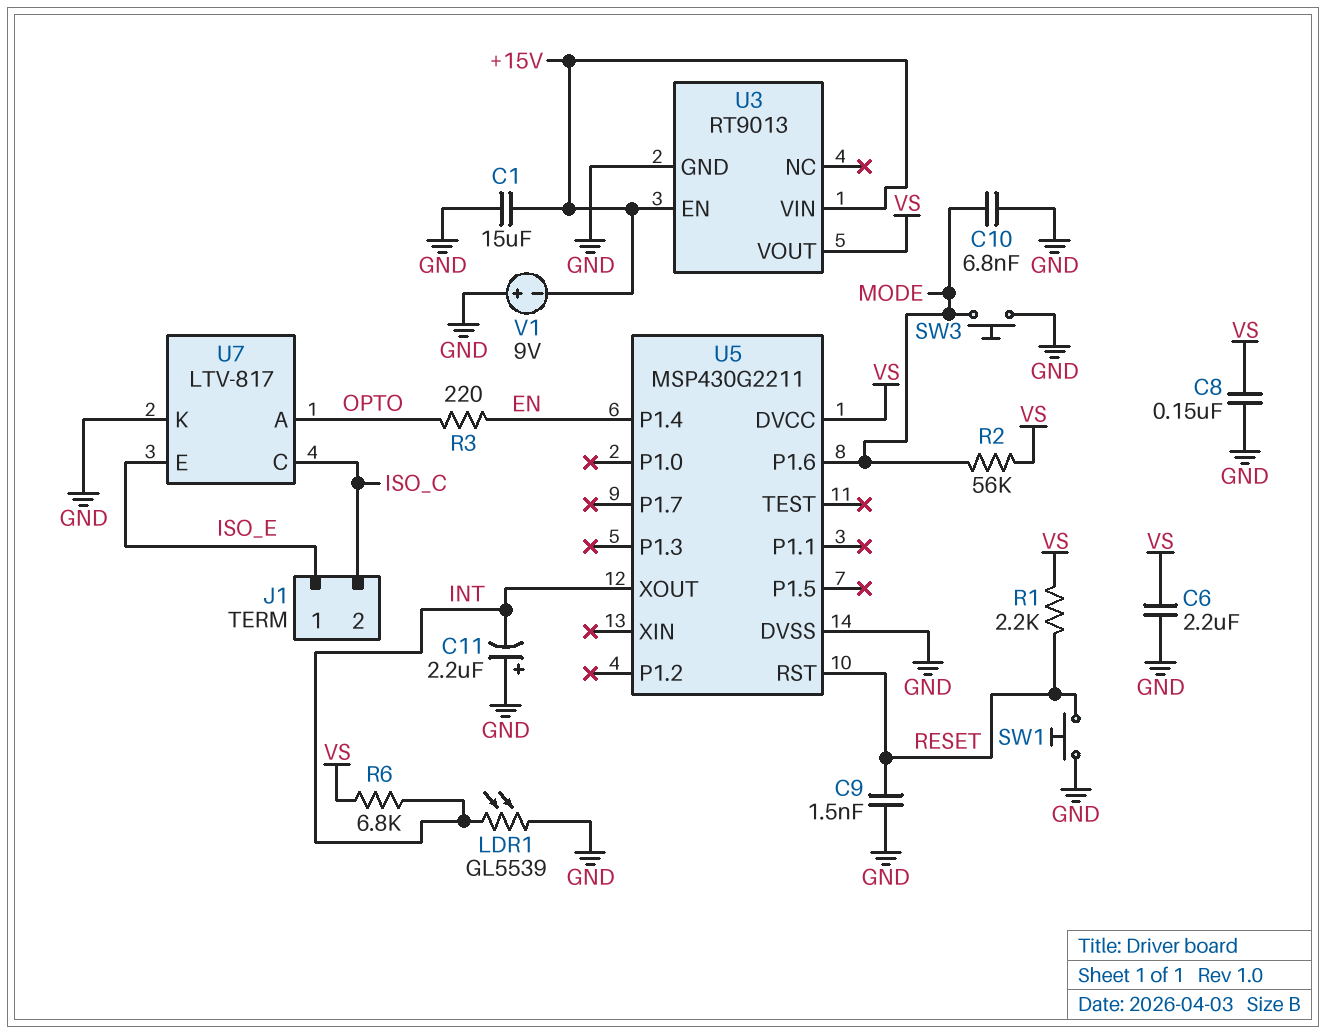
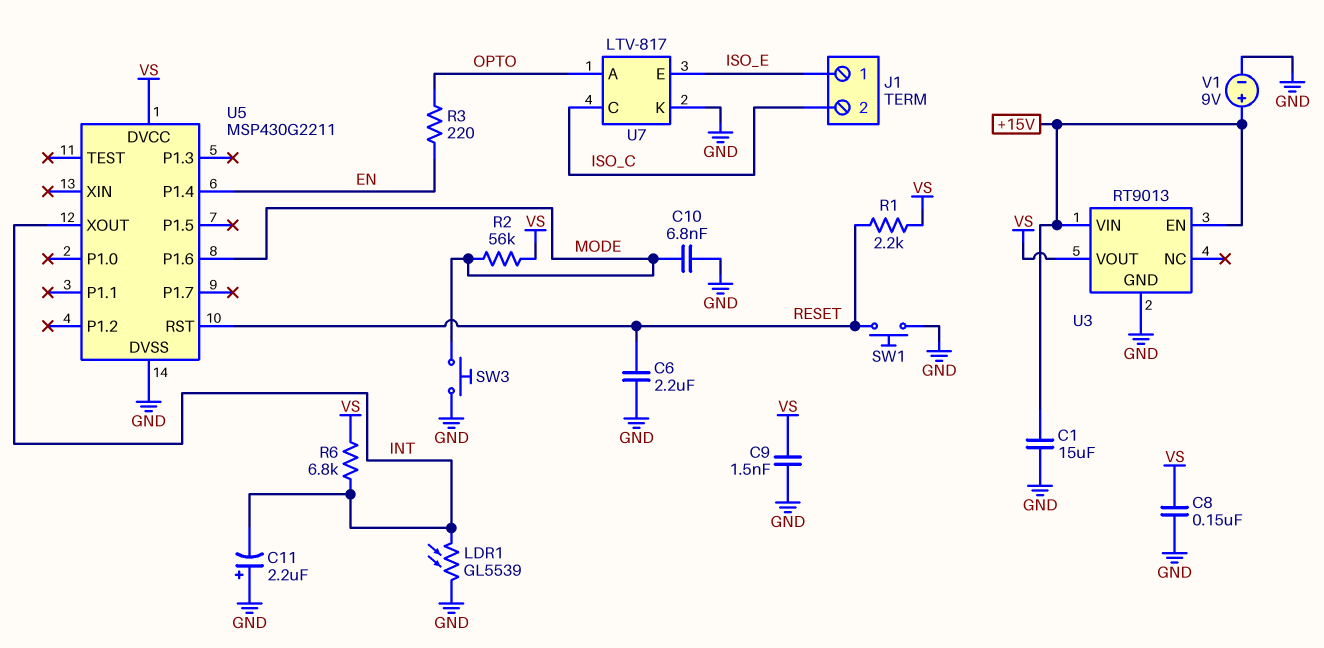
C6: 2.2uF (GND, VS) -> 2.2uF (GND, RESET)
C9: 1.5nF (GND, RESET) -> 1.5nF (GND, VS)
V1: 9V (plus GND, minus +15V) -> 9V (plus +15V, minus GND)

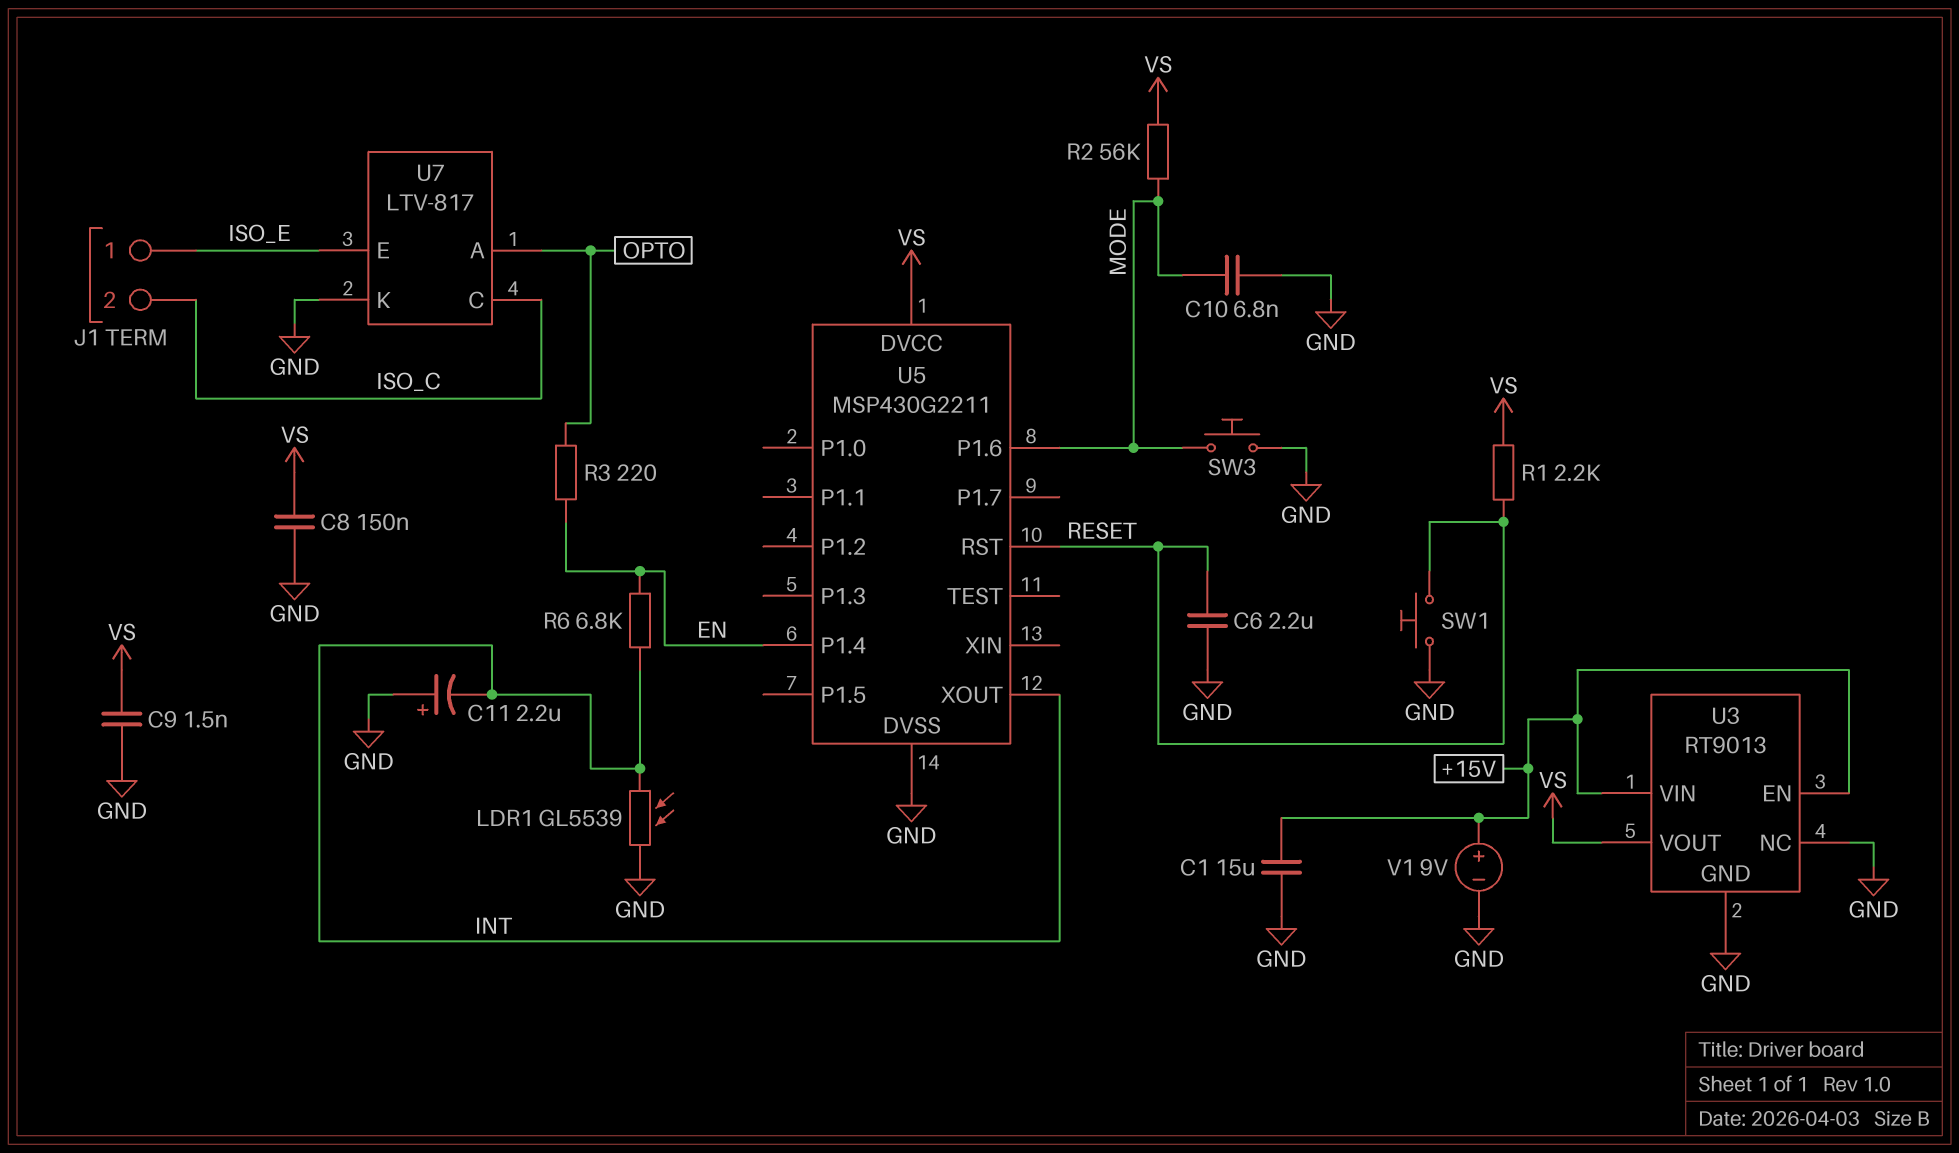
R6: 6.8k (INT, VS) -> 6.8k (EN, INT)
U3 pin NC: none -> GND

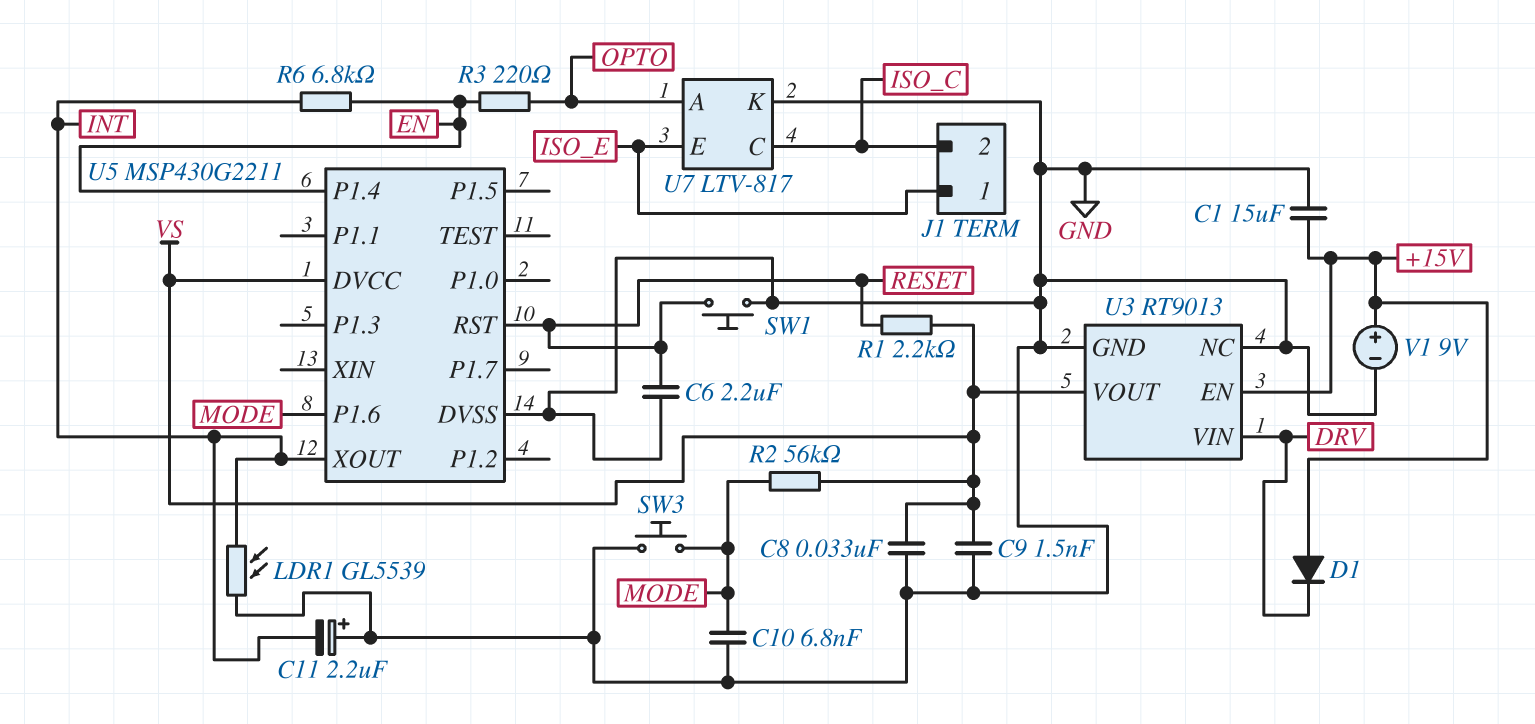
C8: 150nF (GND, VS) -> 33nF (GND, VS)
D1: none -> diode (A +15V, K DRV)
U3 pin VIN: +15V -> DRV

